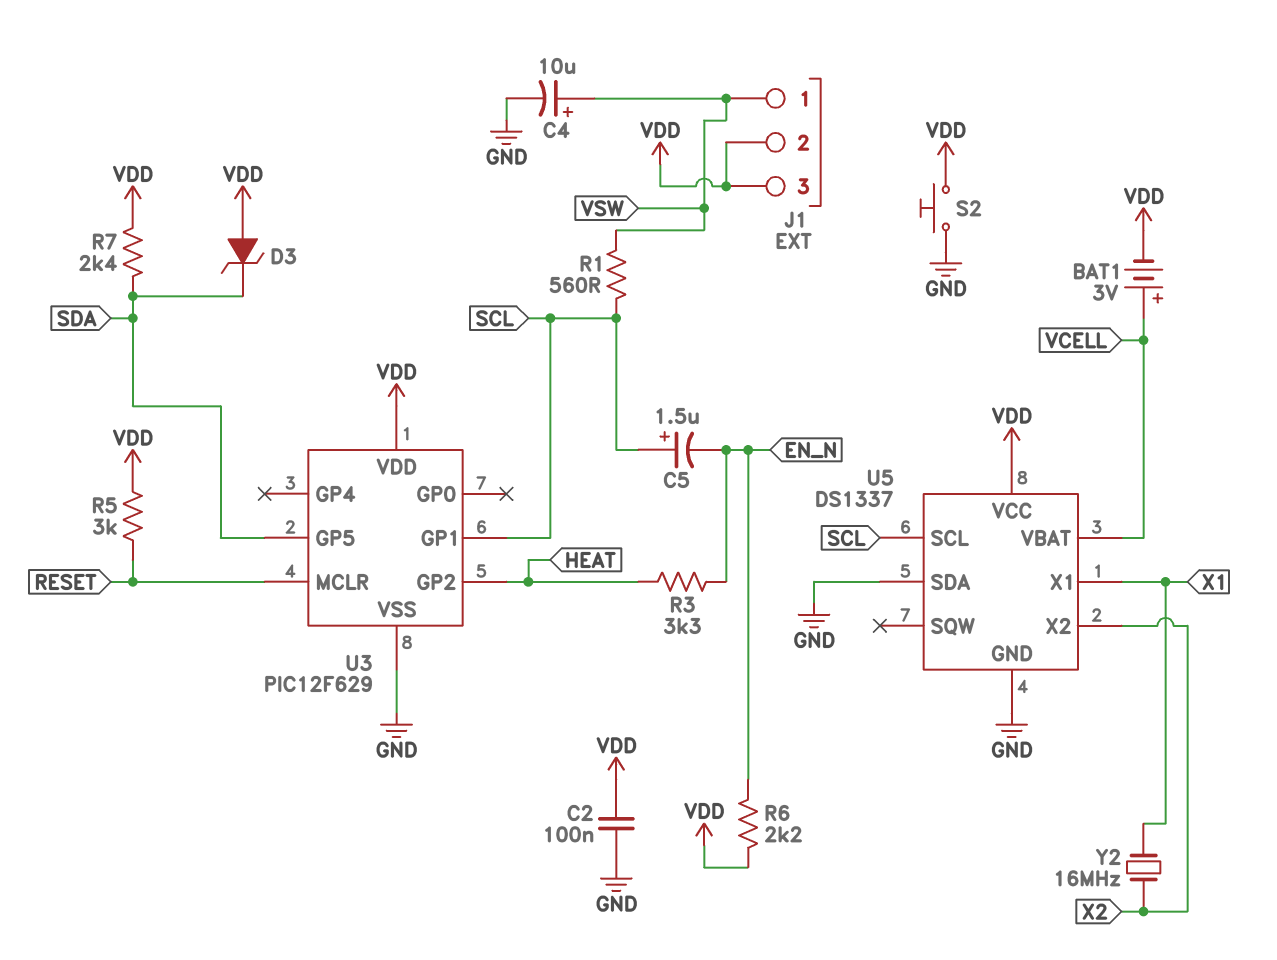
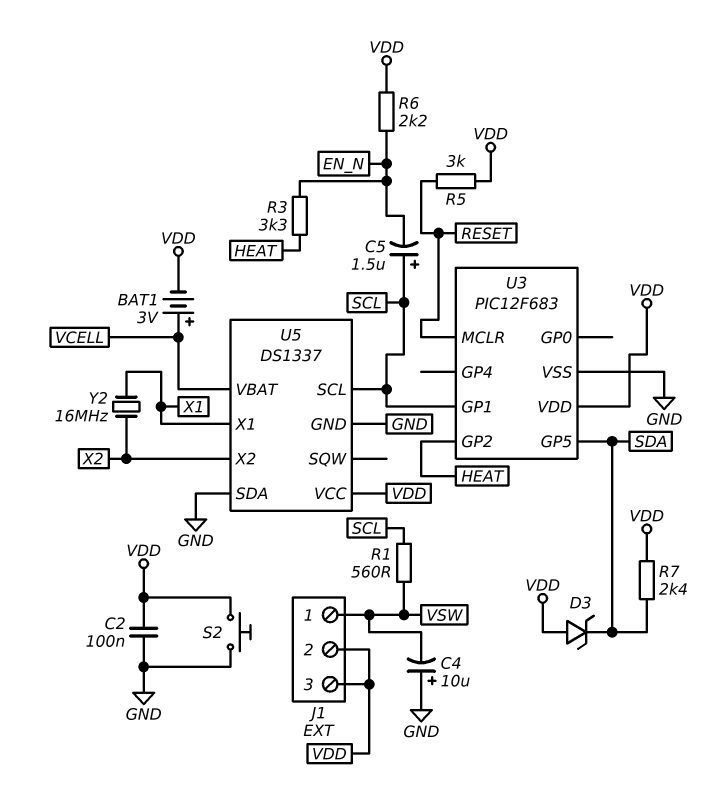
C4: 10uF (plus VSW, minus GND) -> 10uF (plus GND, minus VSW)
U3: PIC12F629 -> PIC12F683

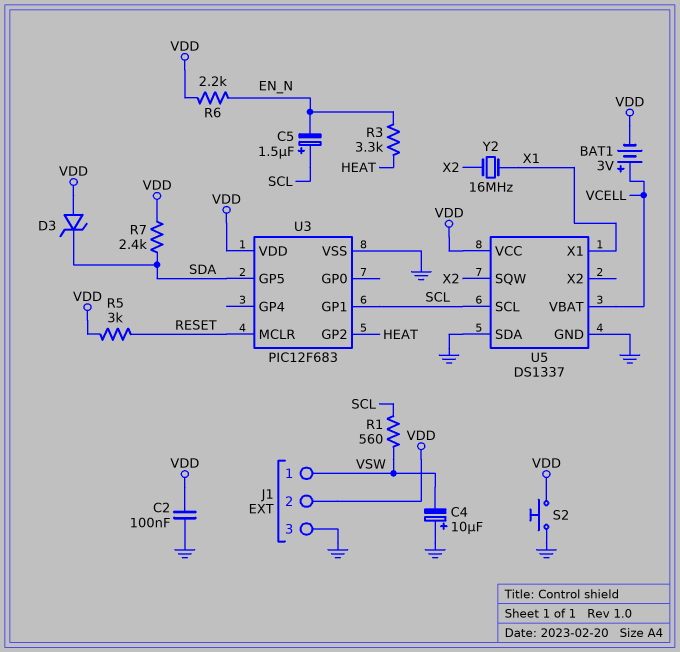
J1 pin 3: VDD -> GND
U5 pin SQW: none -> X2
U5 pin X2: X2 -> none

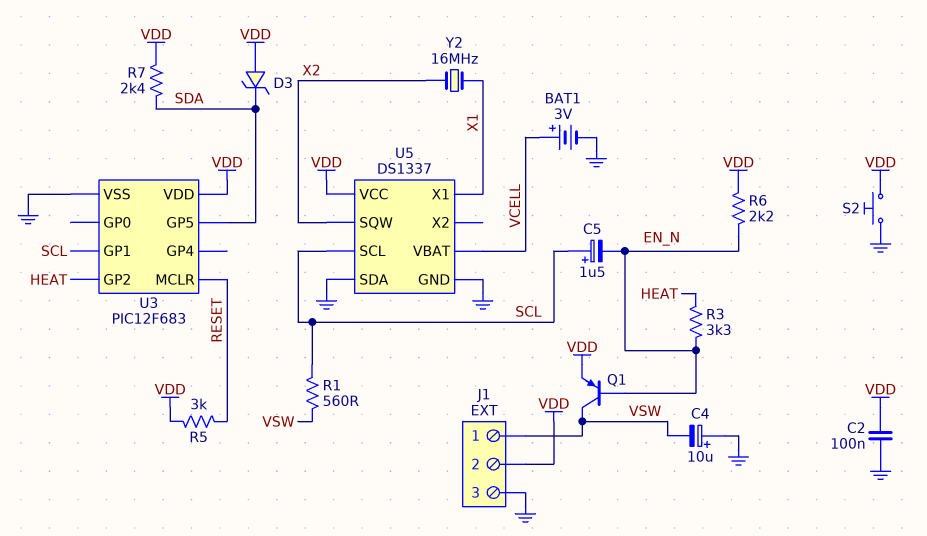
BAT1: 3V (plus VCELL, minus VDD) -> 3V (plus VCELL, minus GND)
Q1: none -> PNP (B EN_N, C VSW, E VDD)

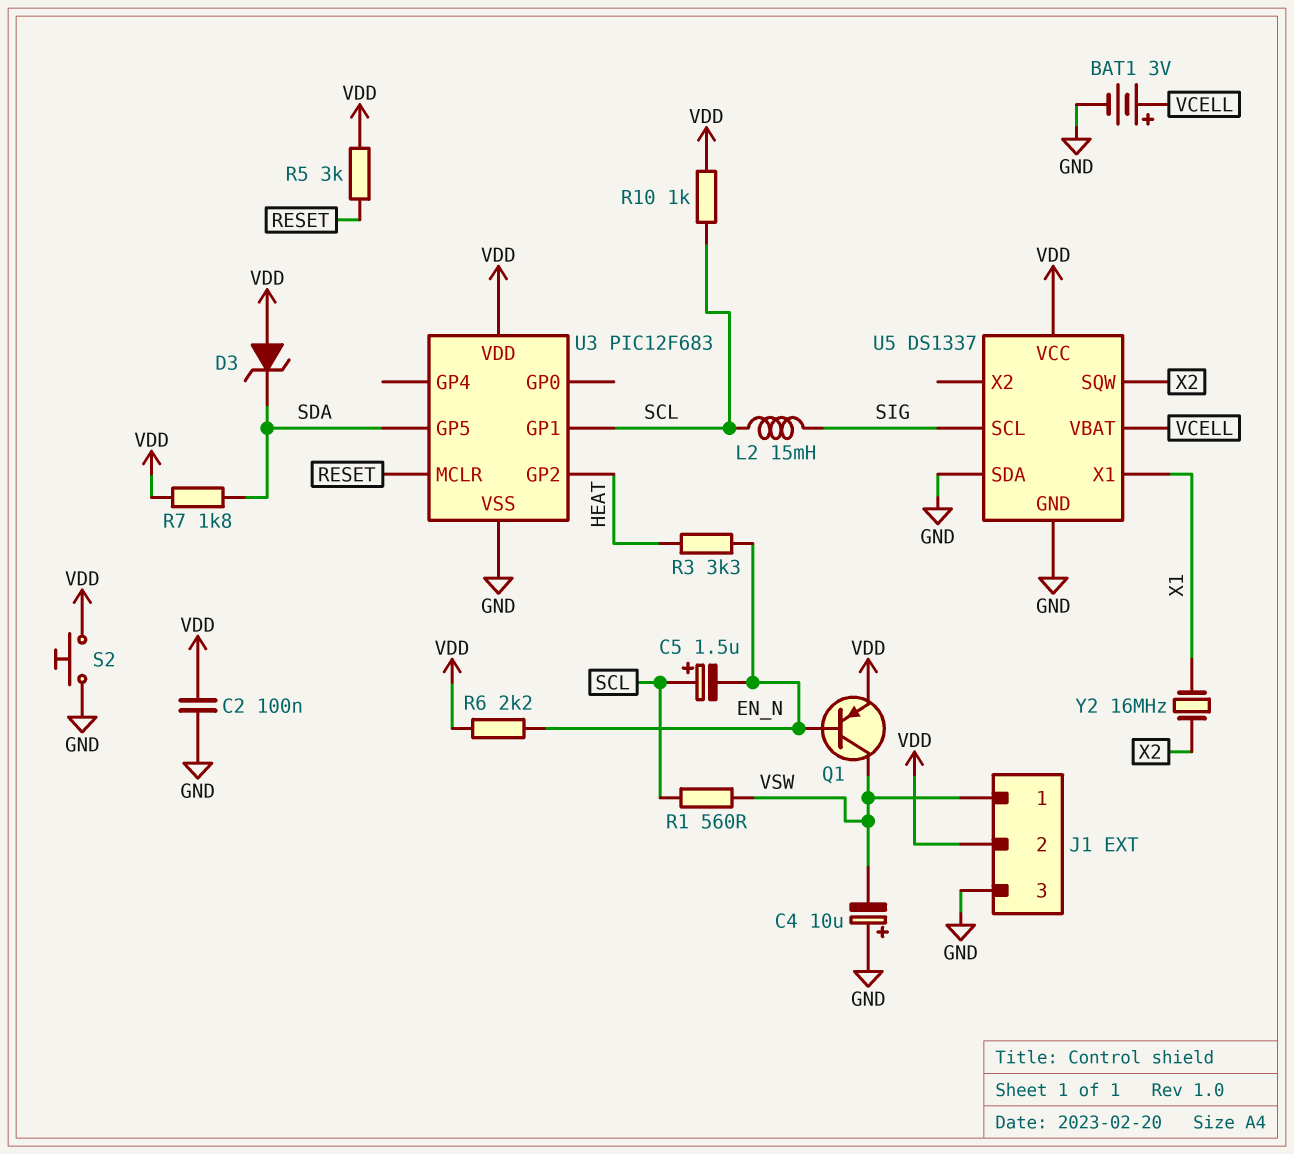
L2: none -> 15mH (SCL, SIG)
R7: 2.4k (SDA, VDD) -> 1.8k (SDA, VDD)
R10: none -> 1k (SCL, VDD)
U5 pin SCL: SCL -> SIG

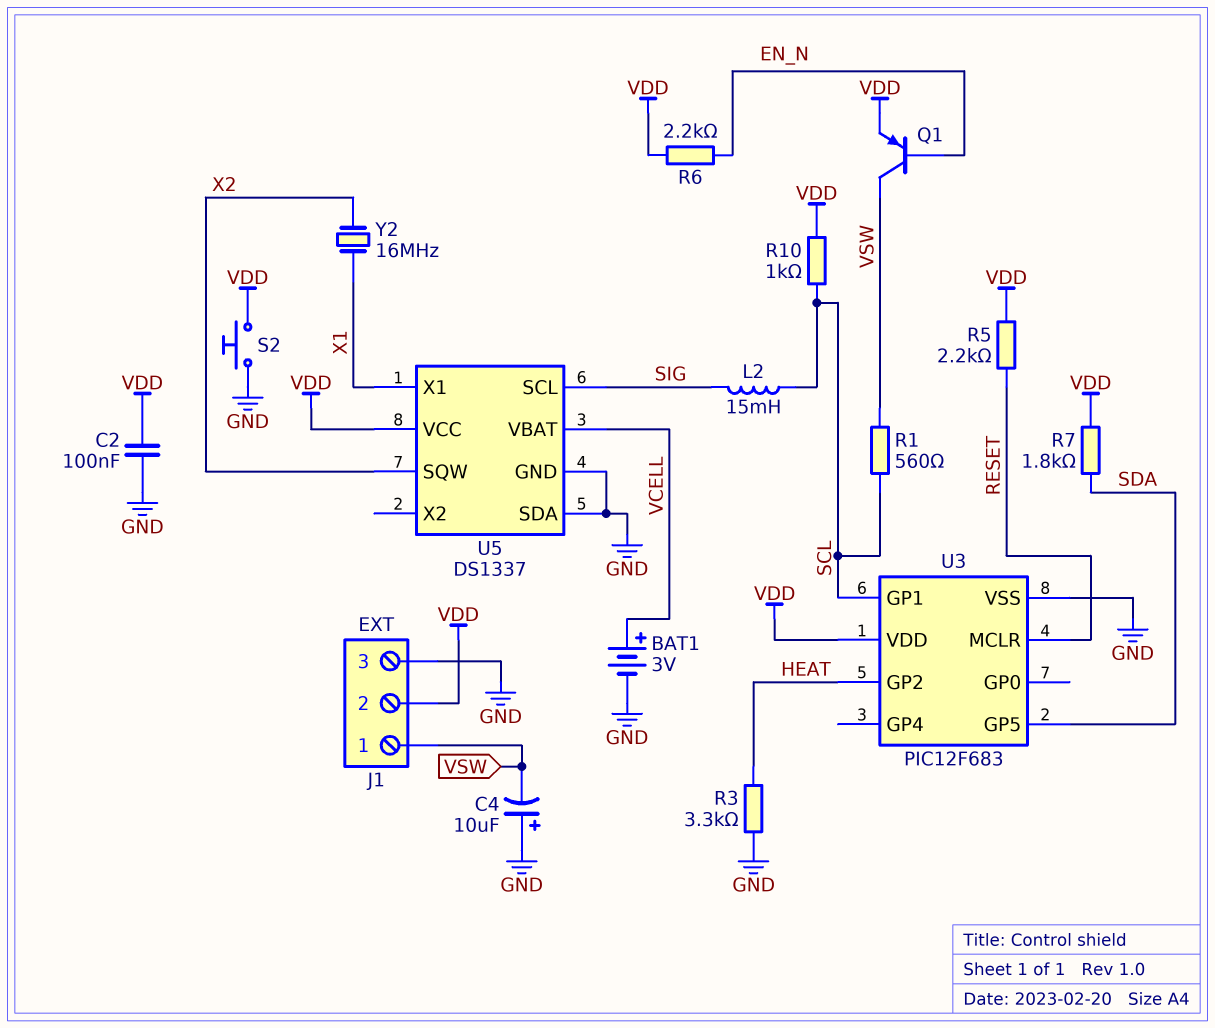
C5: 1.5uF (plus SCL, minus EN_N) -> none
D3: zener (A VDD, K SDA) -> none
R3: 3.3k (EN_N, HEAT) -> 3.3k (GND, HEAT)
R5: 3k (RESET, VDD) -> 2.2k (RESET, VDD)

